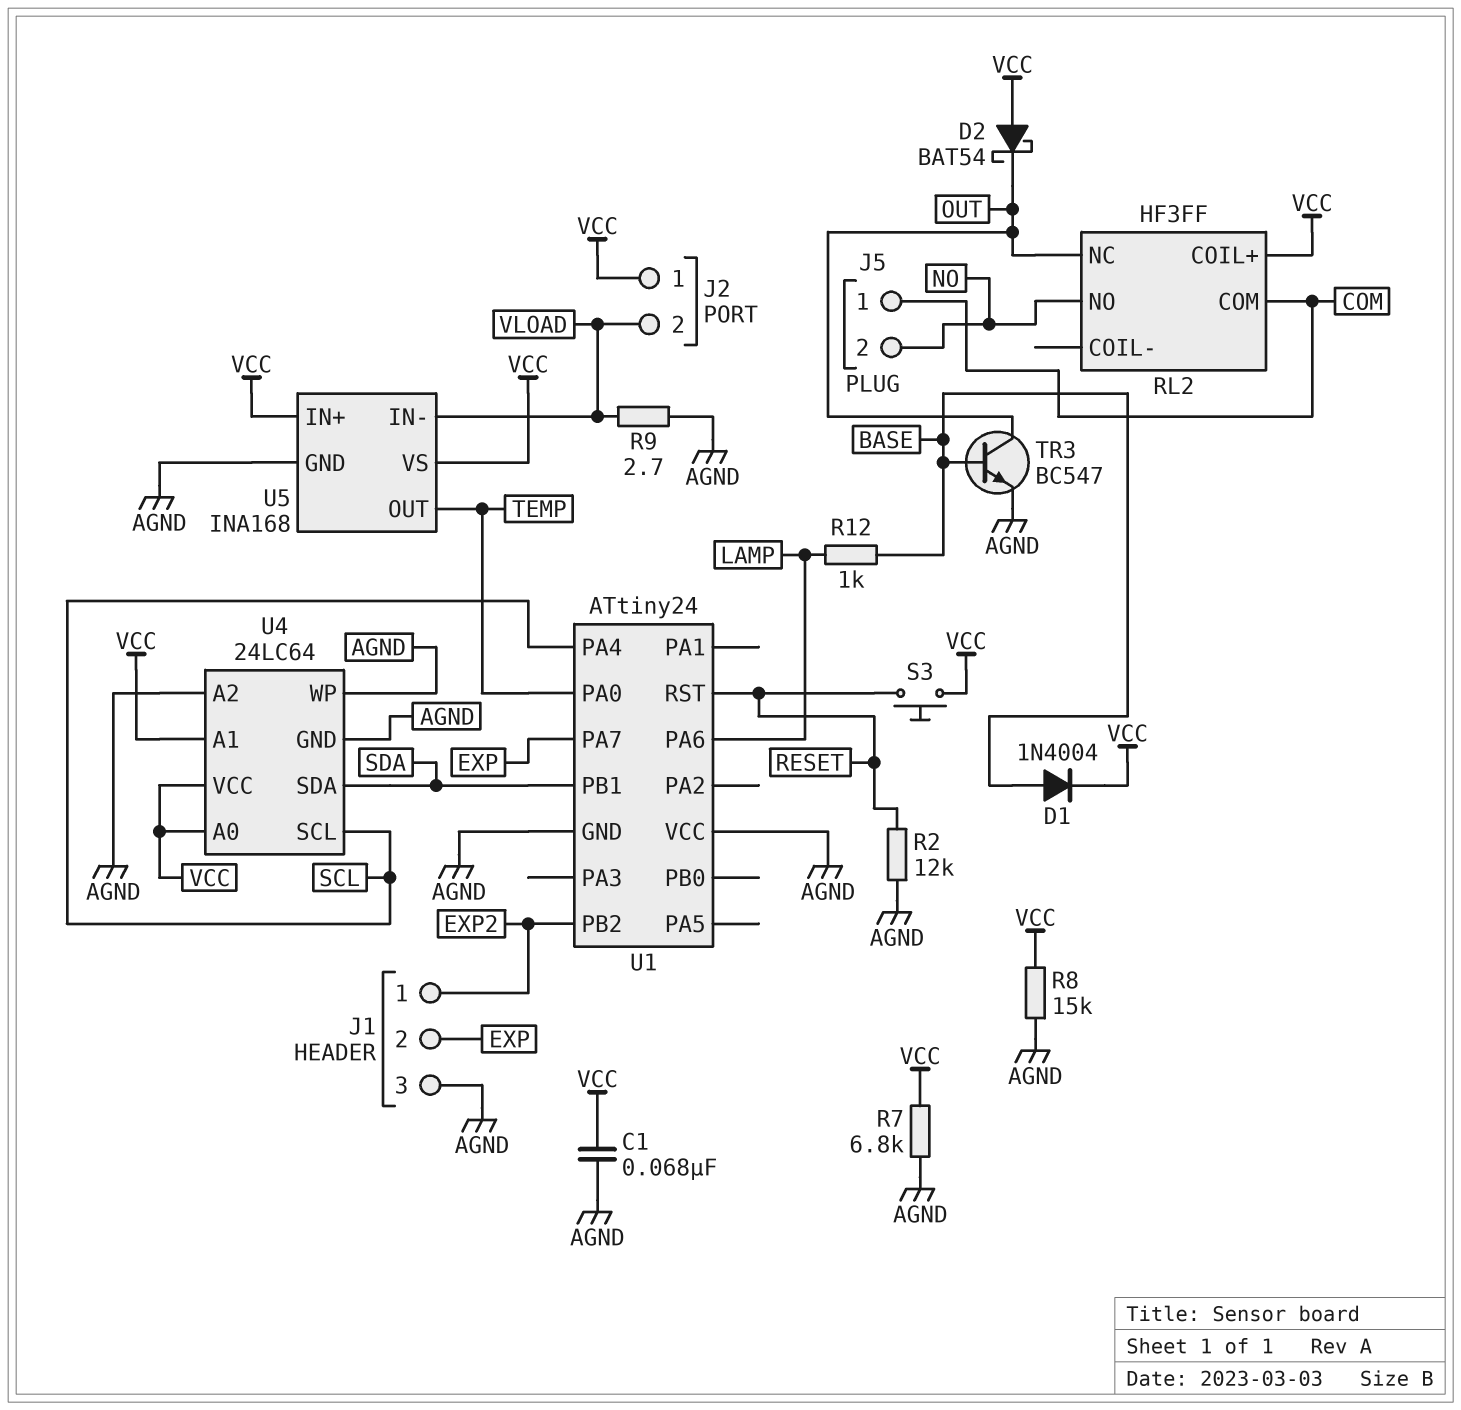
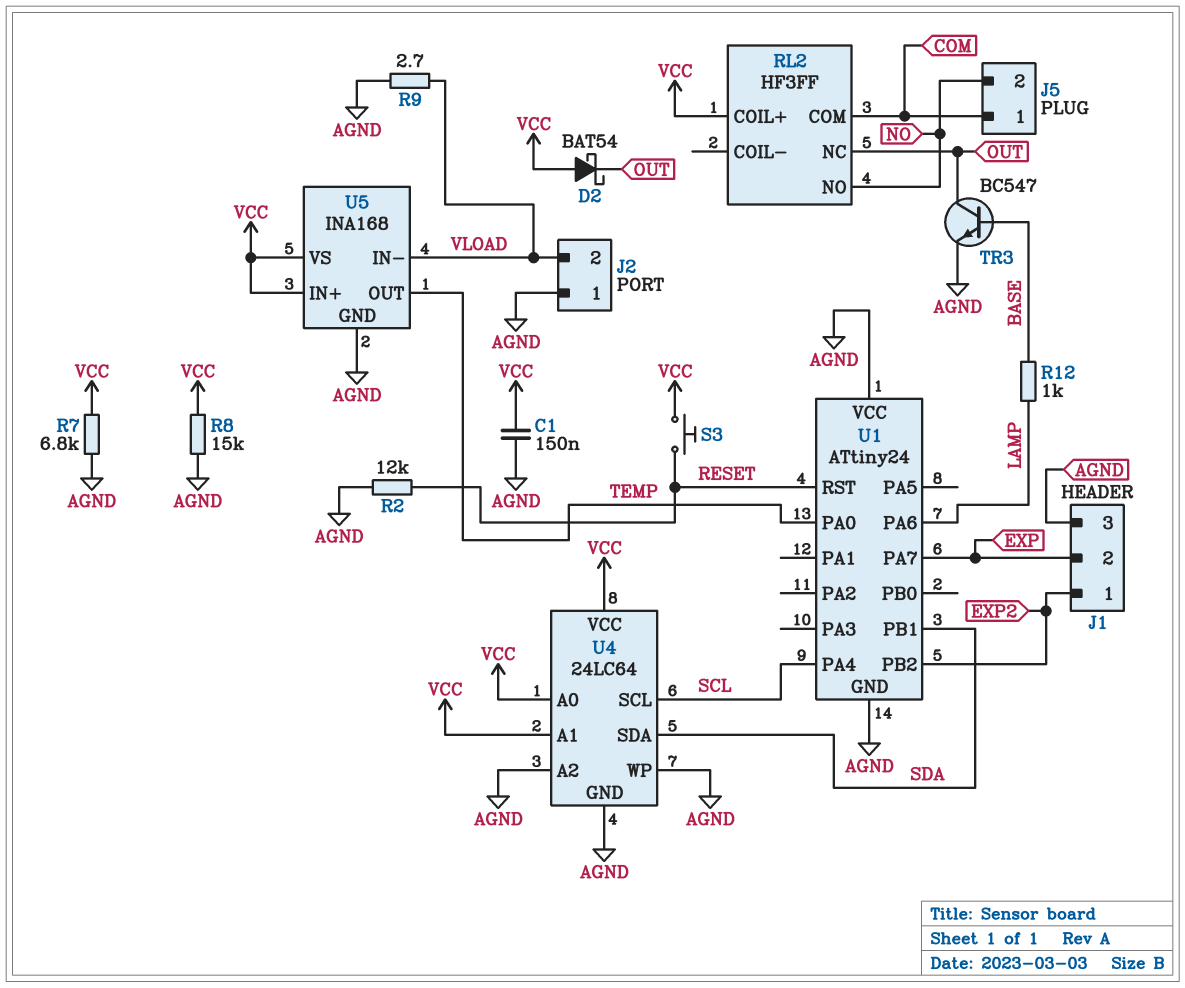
C1: 68nF (AGND, VCC) -> 150nF (AGND, VCC)
D1: diode 1N4004 (A BASE, K VCC) -> none
J2 pin 1: VCC -> AGND

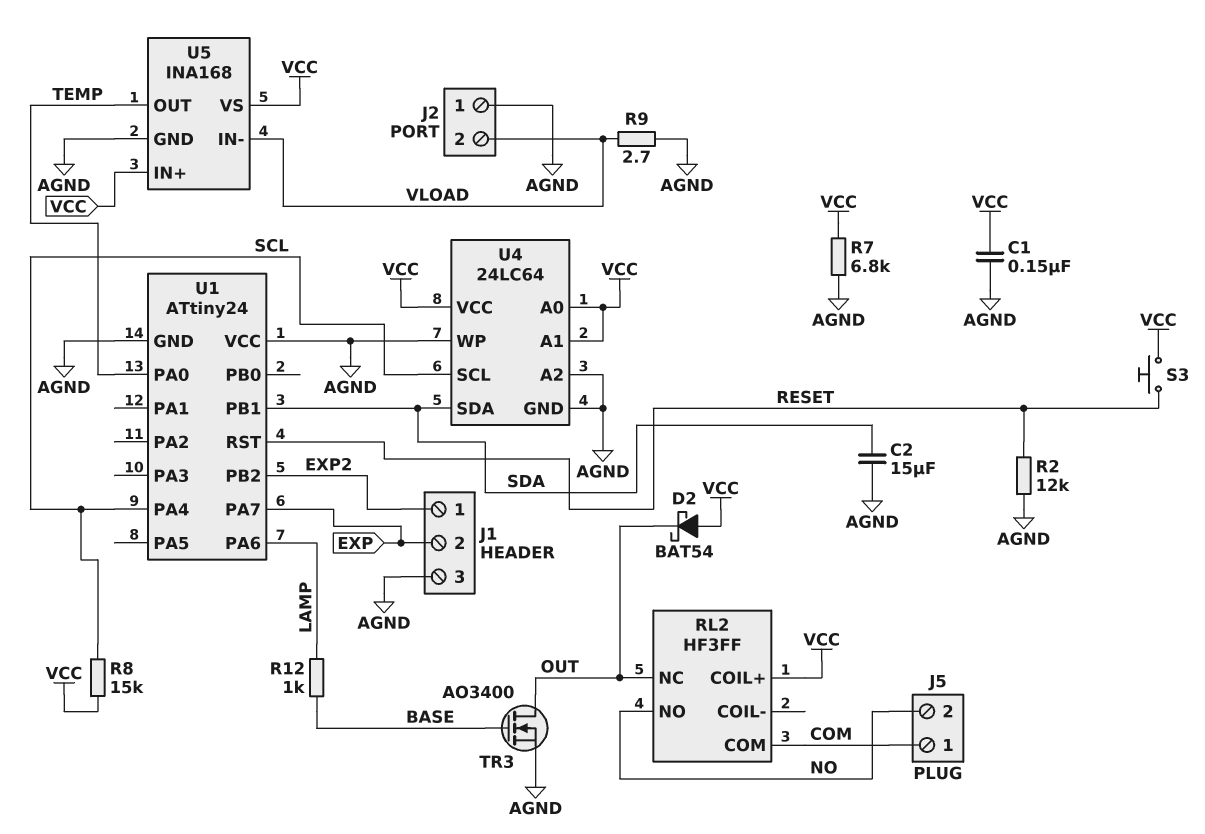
C2: none -> 15uF (AGND, SDA)
R8: 15k (AGND, VCC) -> 15k (SCL, VCC)
TR3: NPN BC547 (B BASE, C OUT, E AGND) -> NMOS AO3400 (G BASE, D OUT, S AGND)

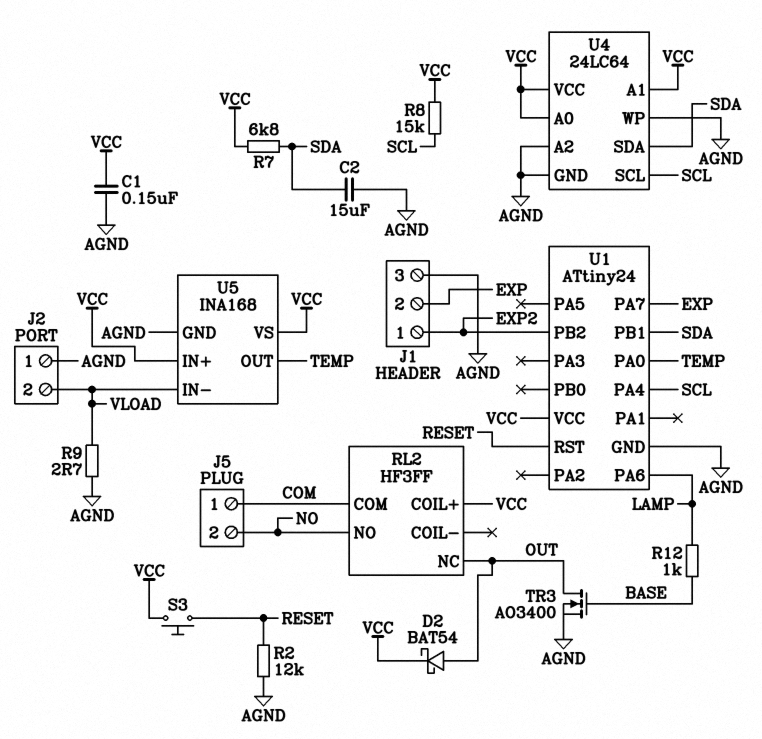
D2: schottky BAT54 (A VCC, K OUT) -> schottky BAT54 (A OUT, K VCC)
R7: 6.8k (AGND, VCC) -> 6.8k (SDA, VCC)
U1 pin VCC: AGND -> VCC

